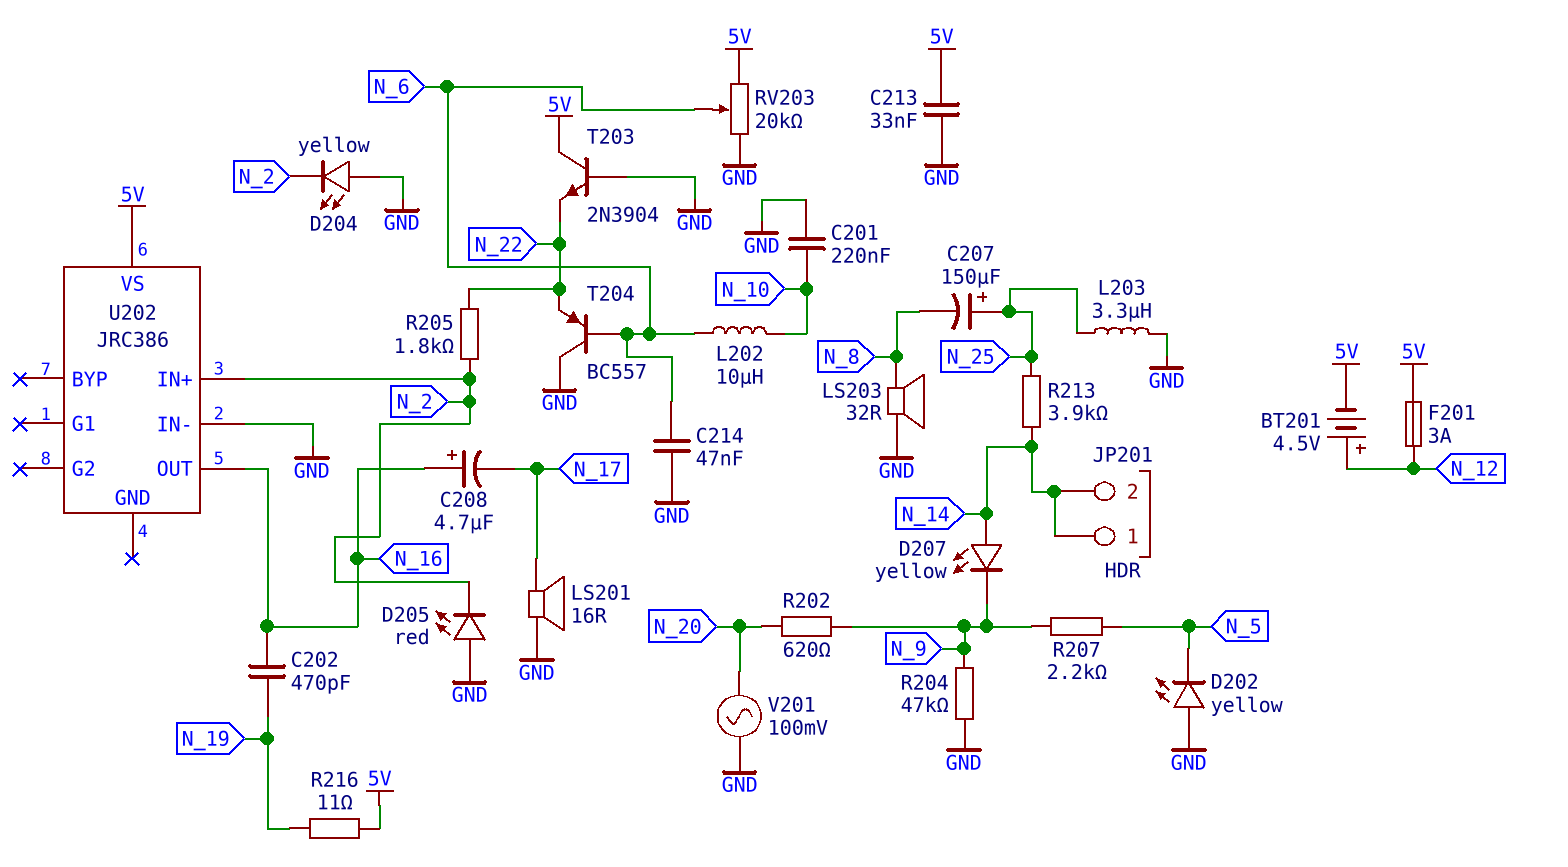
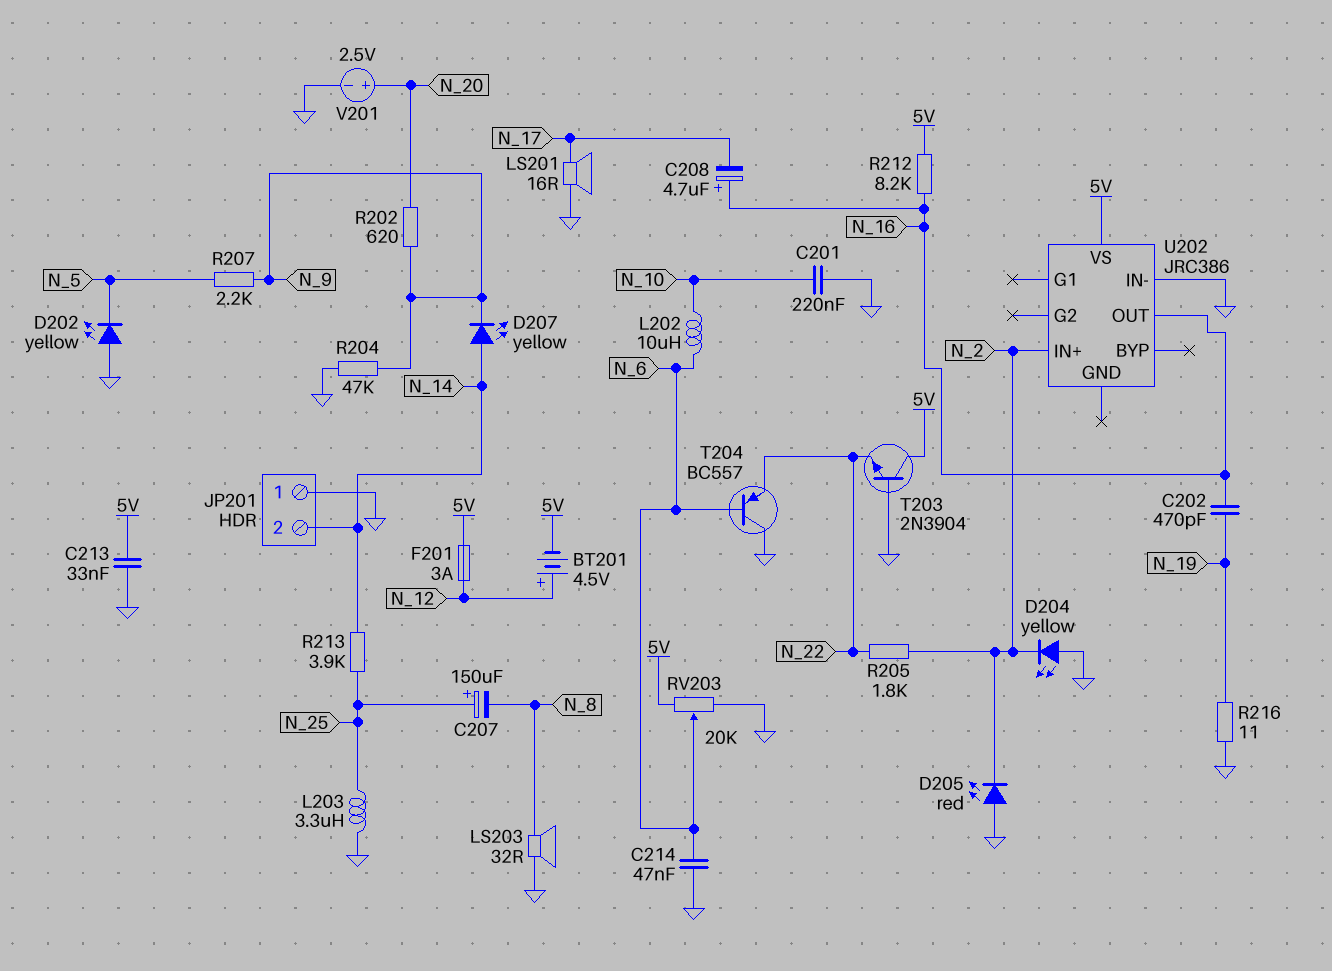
JP201 pin 1: N_14 -> GND
R212: none -> 8.2k (5V, N_16)
R216: 11 (5V, N_19) -> 11 (GND, N_19)
V201: AC 100mV (GND, N_20) -> 2.5V (plus N_20, minus GND)

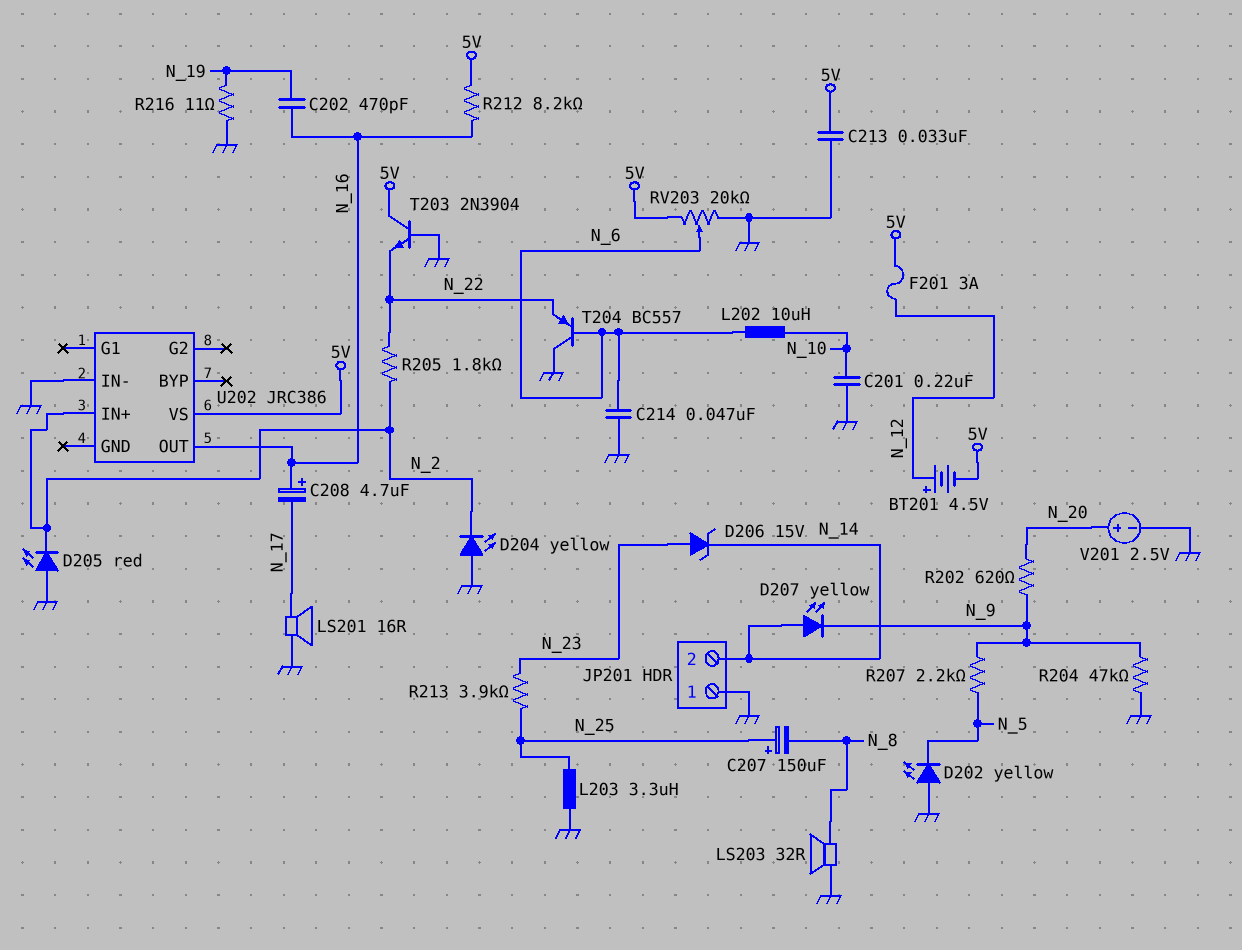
D206: none -> zener 15V (A N_23, K N_14)
R213: 3.9k (N_14, N_25) -> 3.9k (N_23, N_25)

